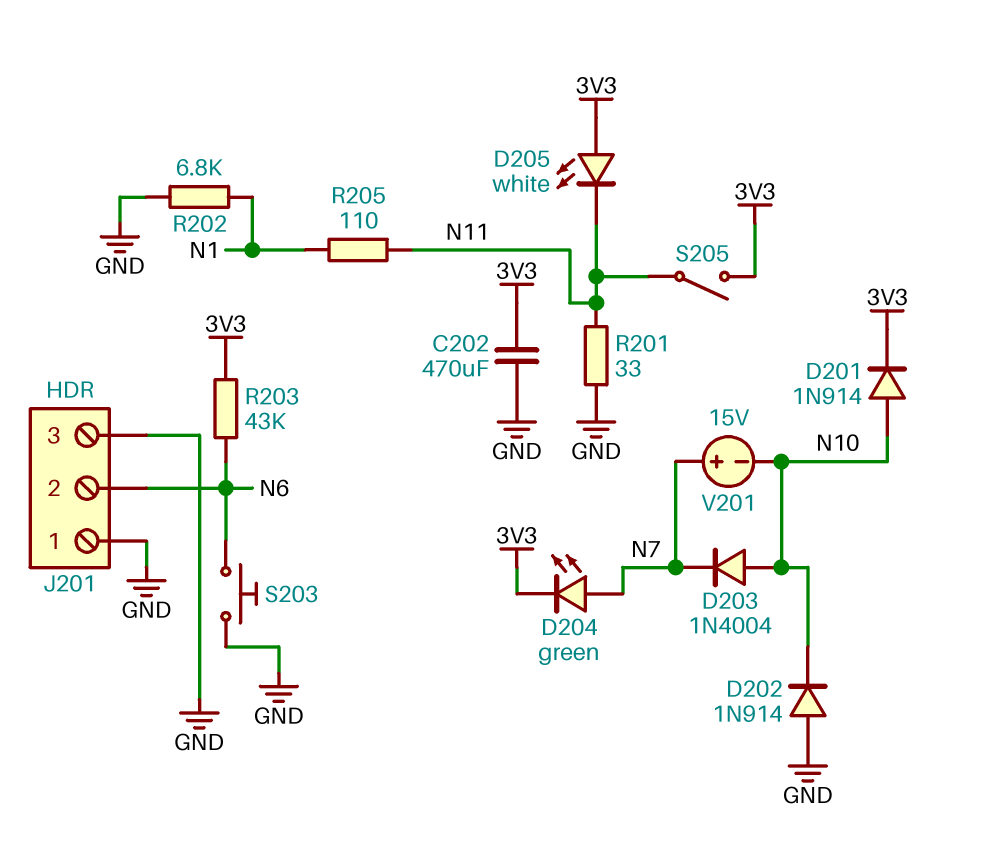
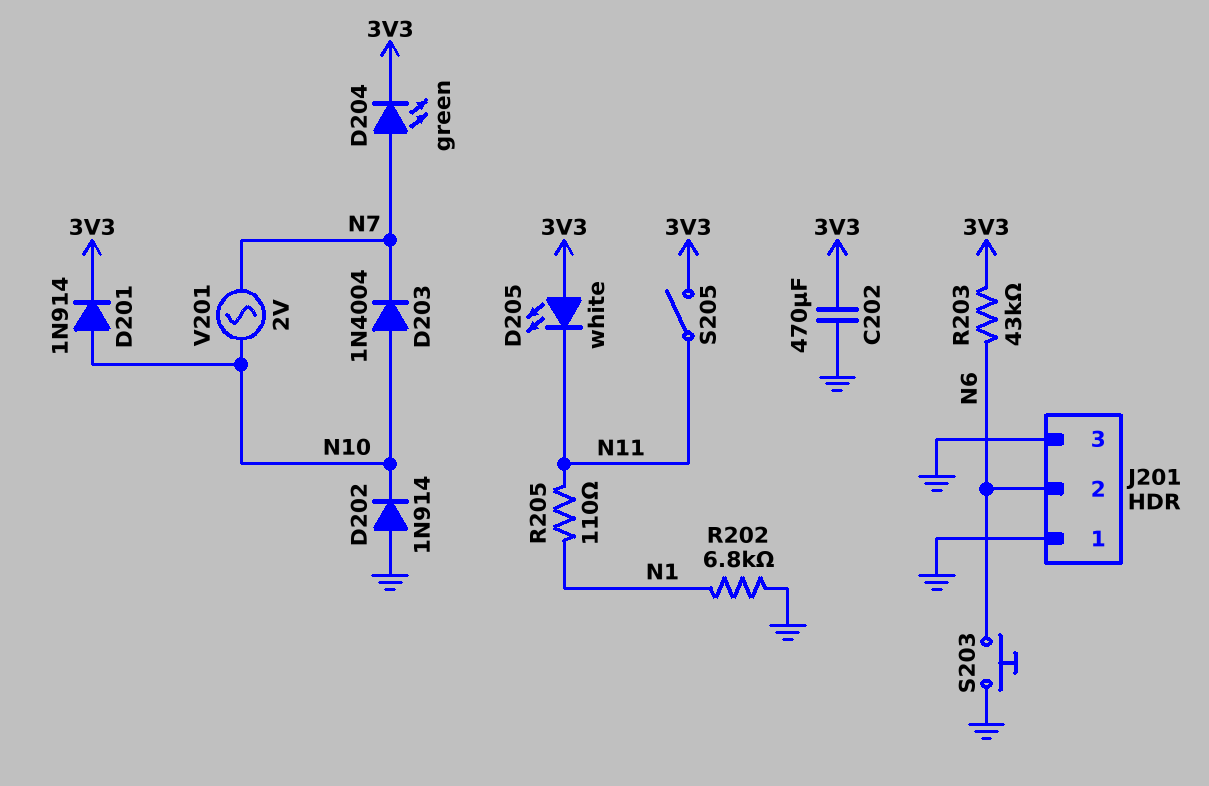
R201: 33 (GND, N11) -> none
V201: 15V (plus N7, minus N10) -> AC 2V (N7, N10)

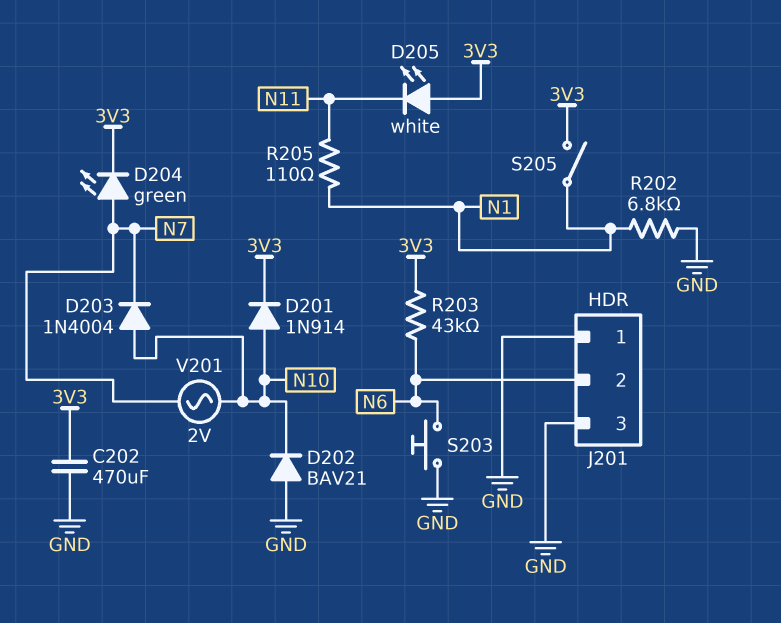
D202: diode 1N914 (A GND, K N10) -> diode BAV21 (A GND, K N10)
S205: switch (3V3, N11) -> switch (3V3, N1)

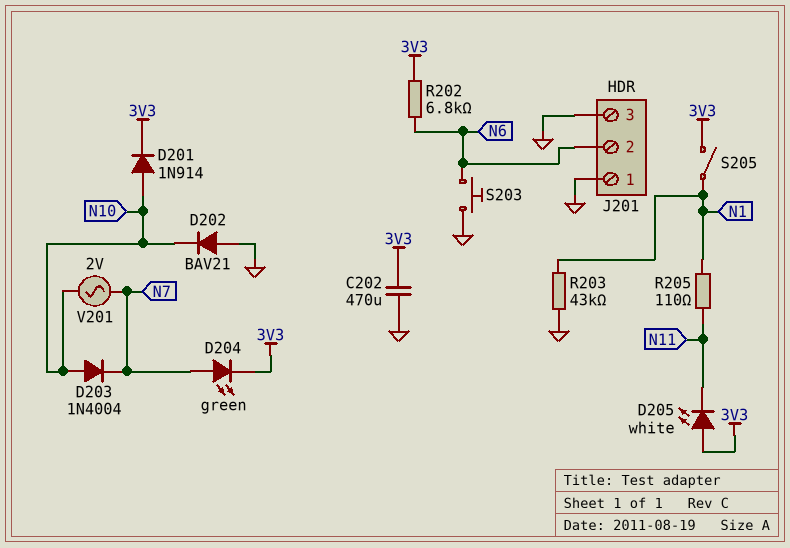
R202: 6.8k (GND, N1) -> 6.8k (3V3, N6)
R203: 43k (3V3, N6) -> 43k (GND, N1)

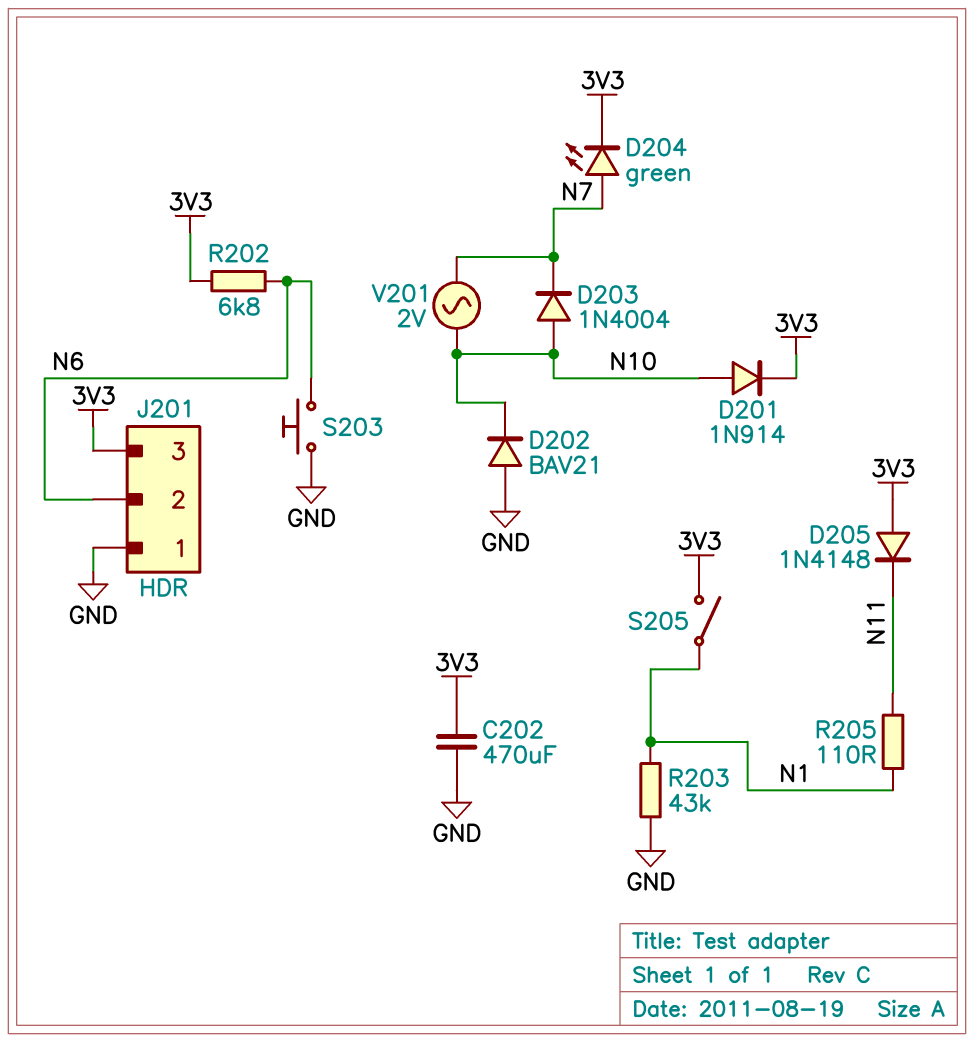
D205: LED white (A 3V3, K N11) -> diode 1N4148 (A 3V3, K N11)
J201 pin 3: GND -> 3V3

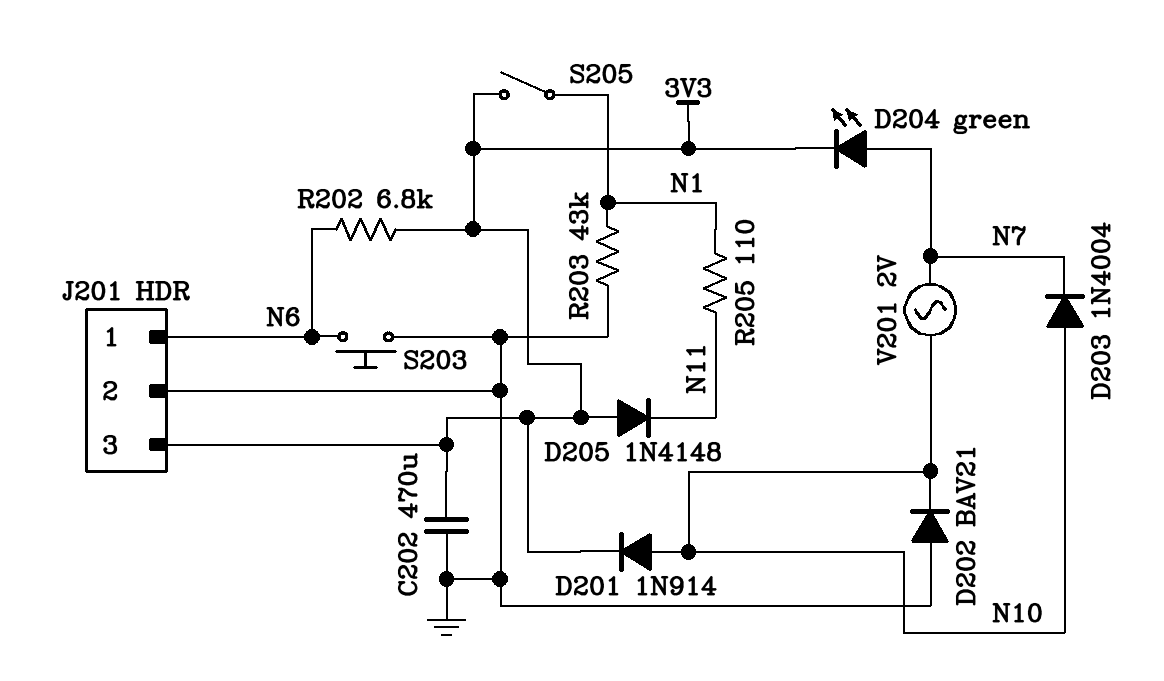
J201 pin 1: GND -> N6
J201 pin 2: N6 -> GND

